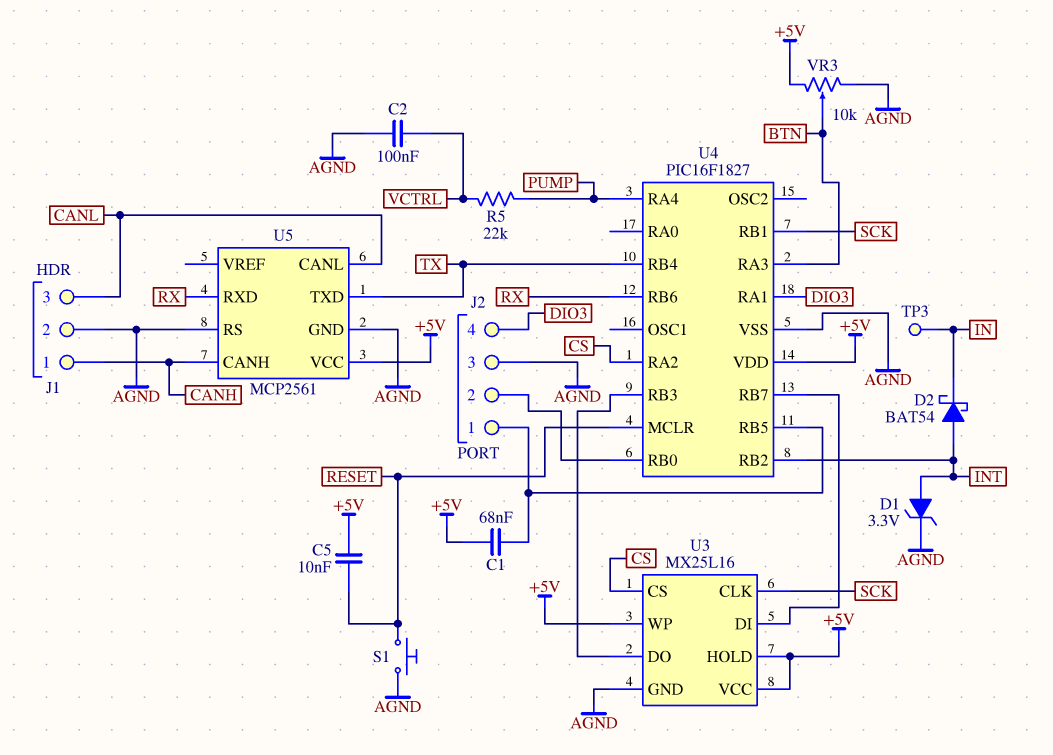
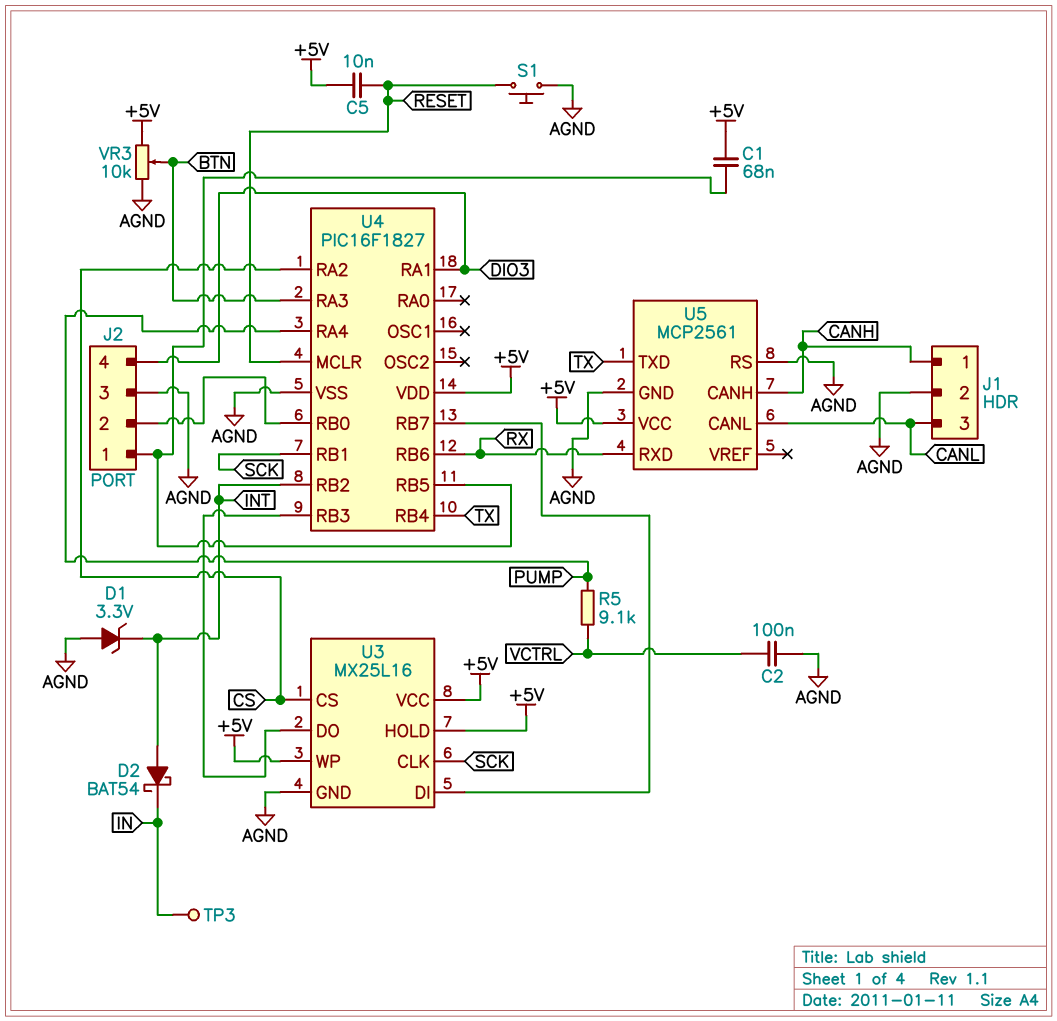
D1: zener 3.3V (A INT, K AGND) -> zener 3.3V (A AGND, K INT)
R5: 22k (PUMP, VCTRL) -> 9.1k (PUMP, VCTRL)

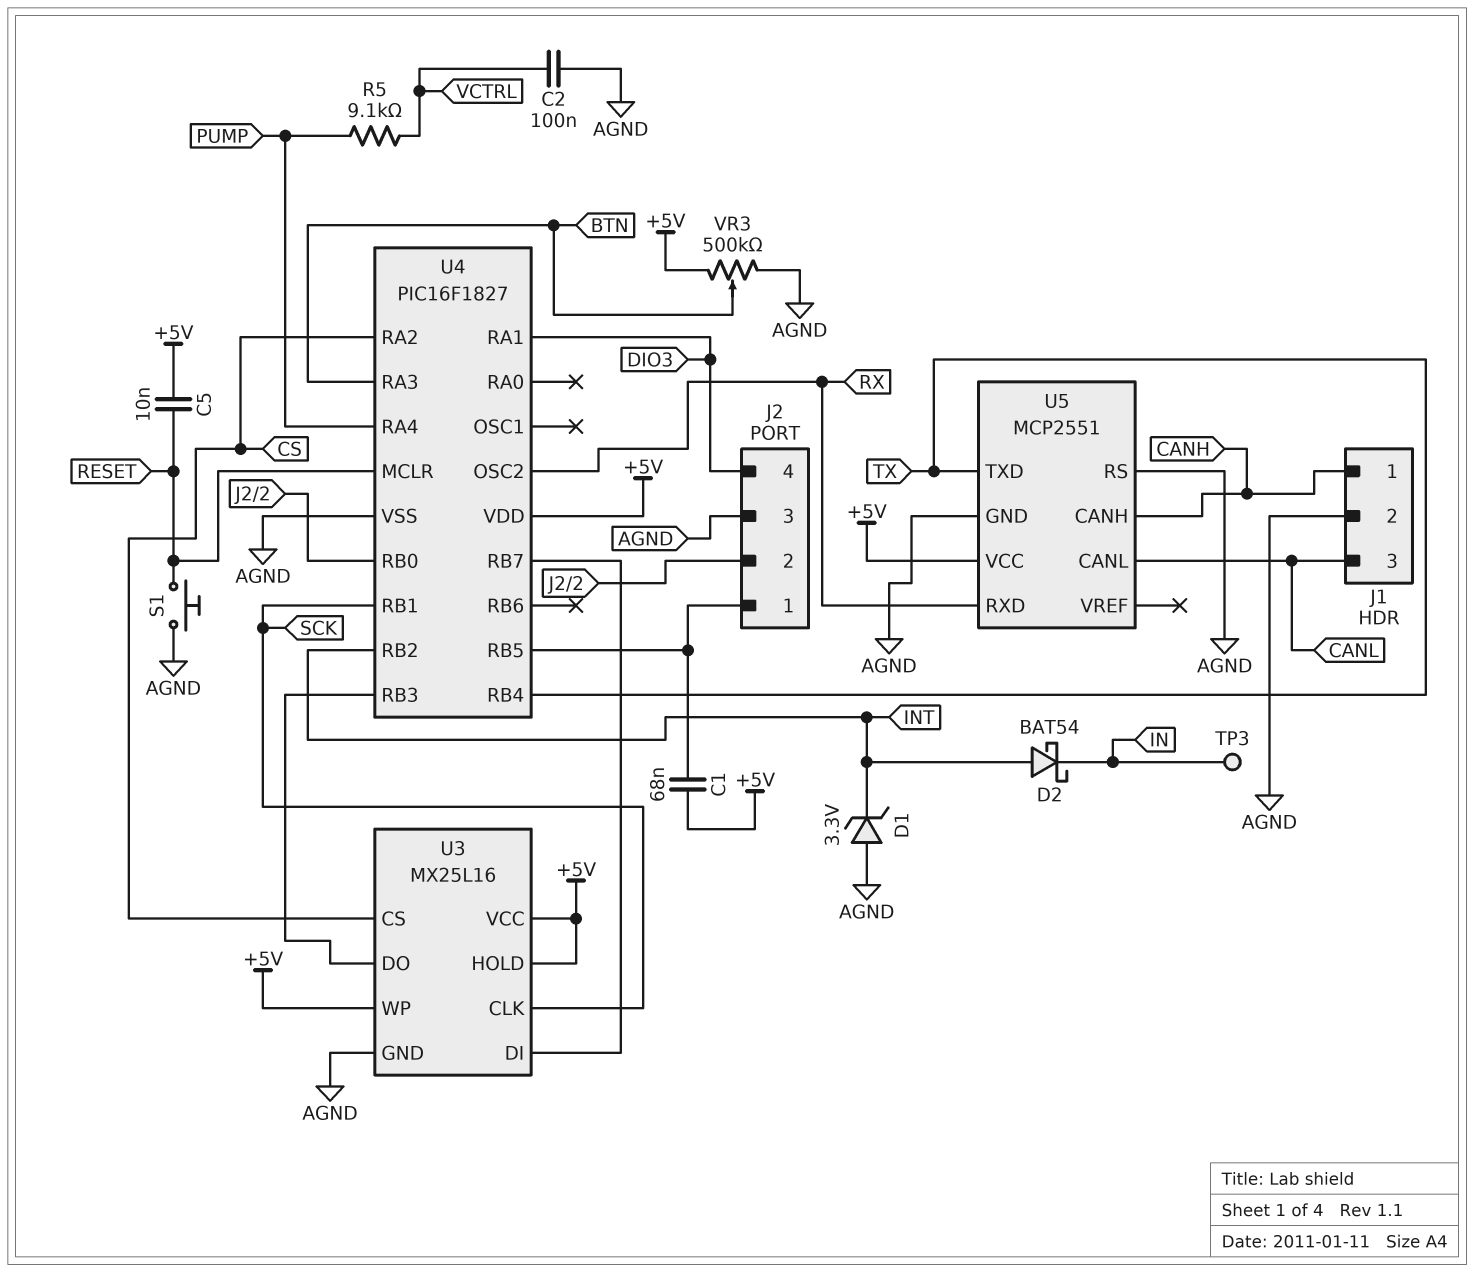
U4 pin OSC2: none -> RX
U4 pin RB6: RX -> none
U5: MCP2561 -> MCP2551
VR3: 10k (+5V, AGND, wiper BTN) -> 500k (+5V, AGND, wiper BTN)

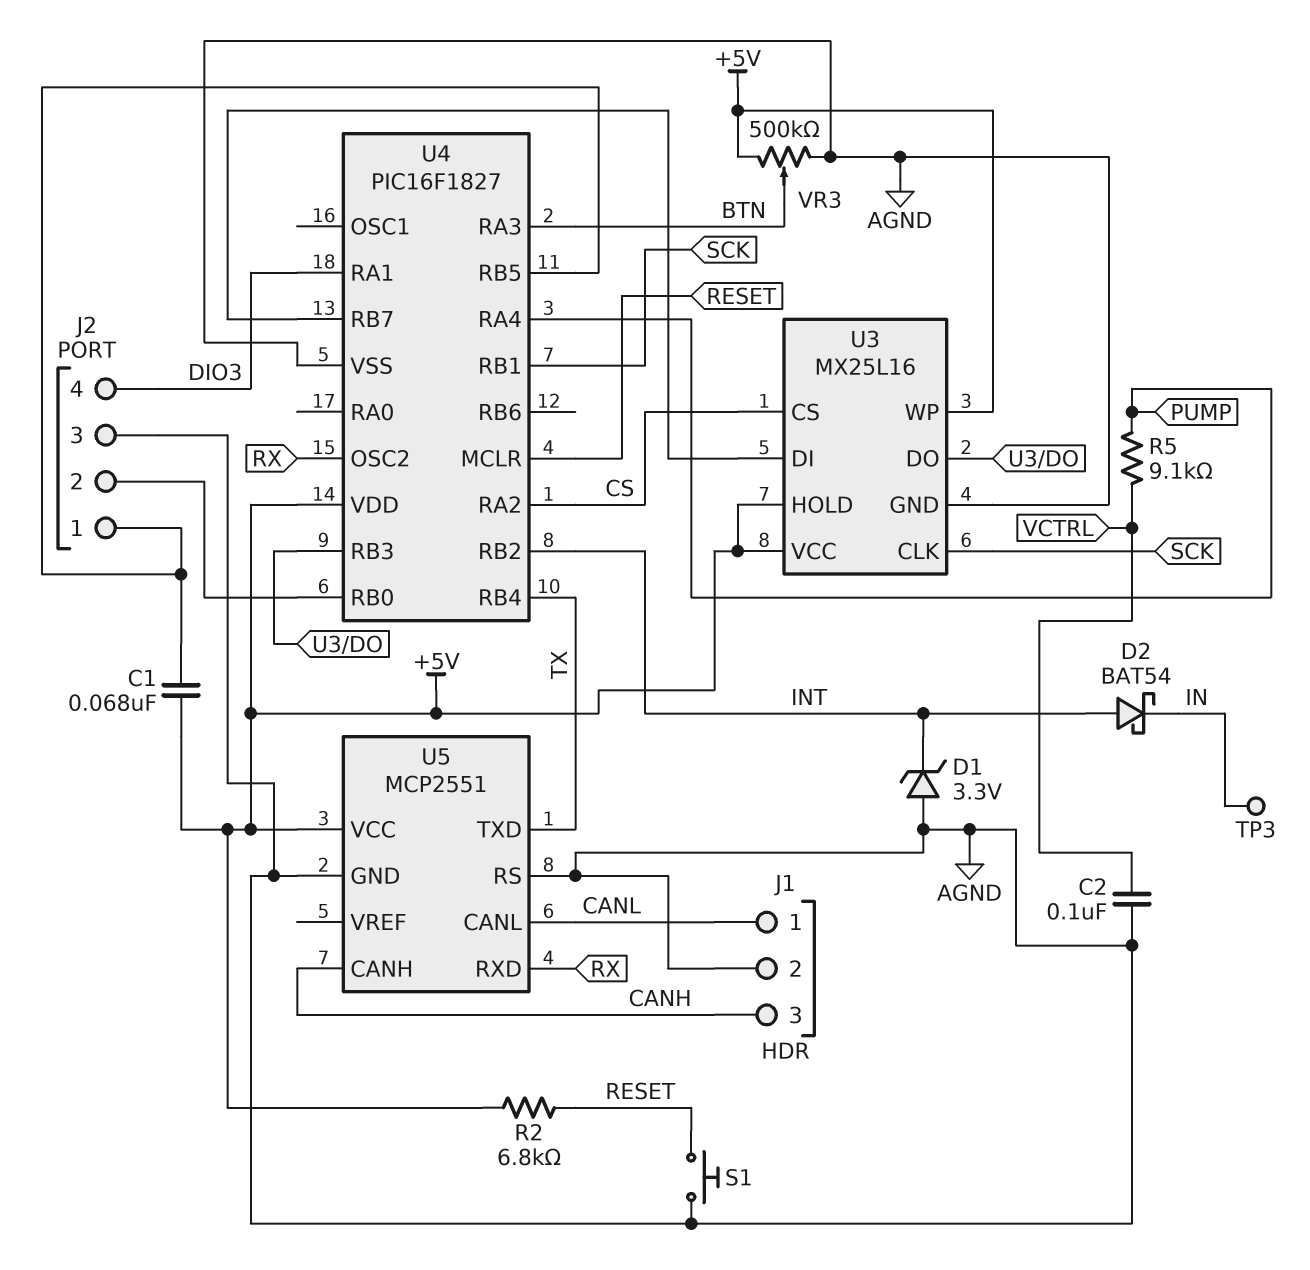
C5: 10nF (+5V, RESET) -> none
J1 pin 1: CANH -> CANL
J1 pin 3: CANL -> CANH
R2: none -> 6.8k (+5V, RESET)

